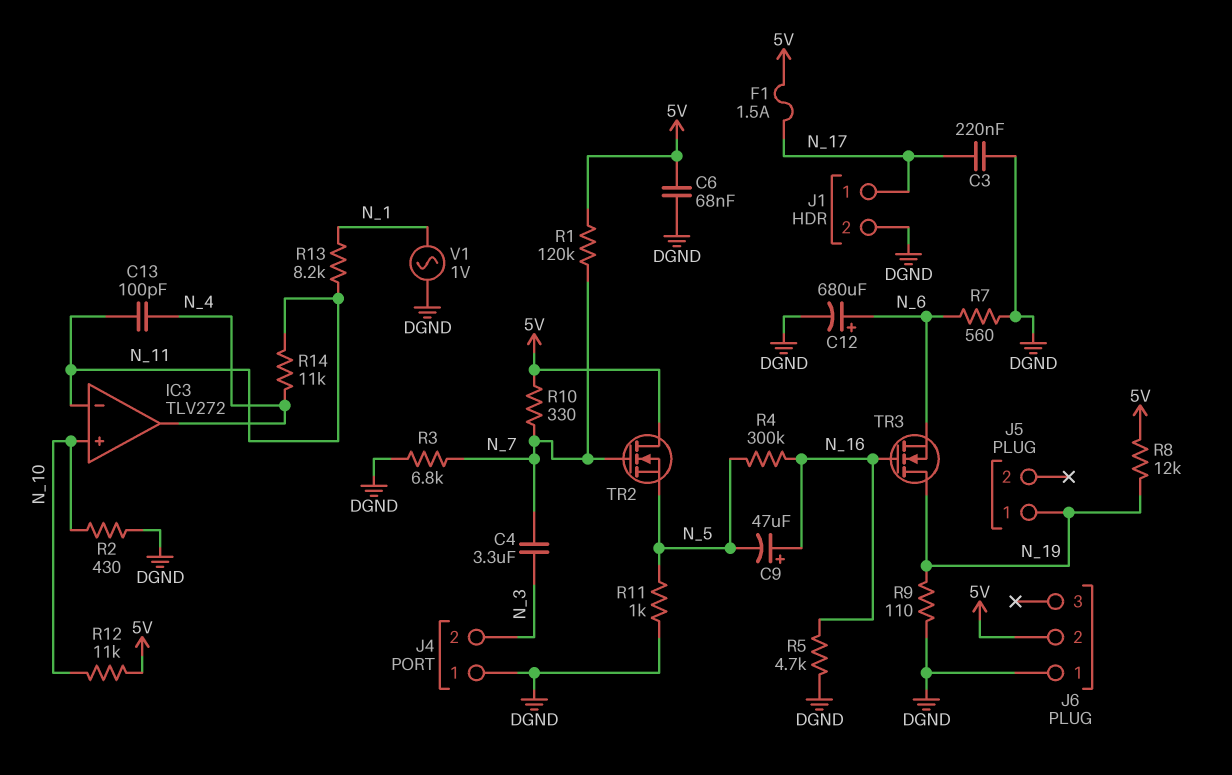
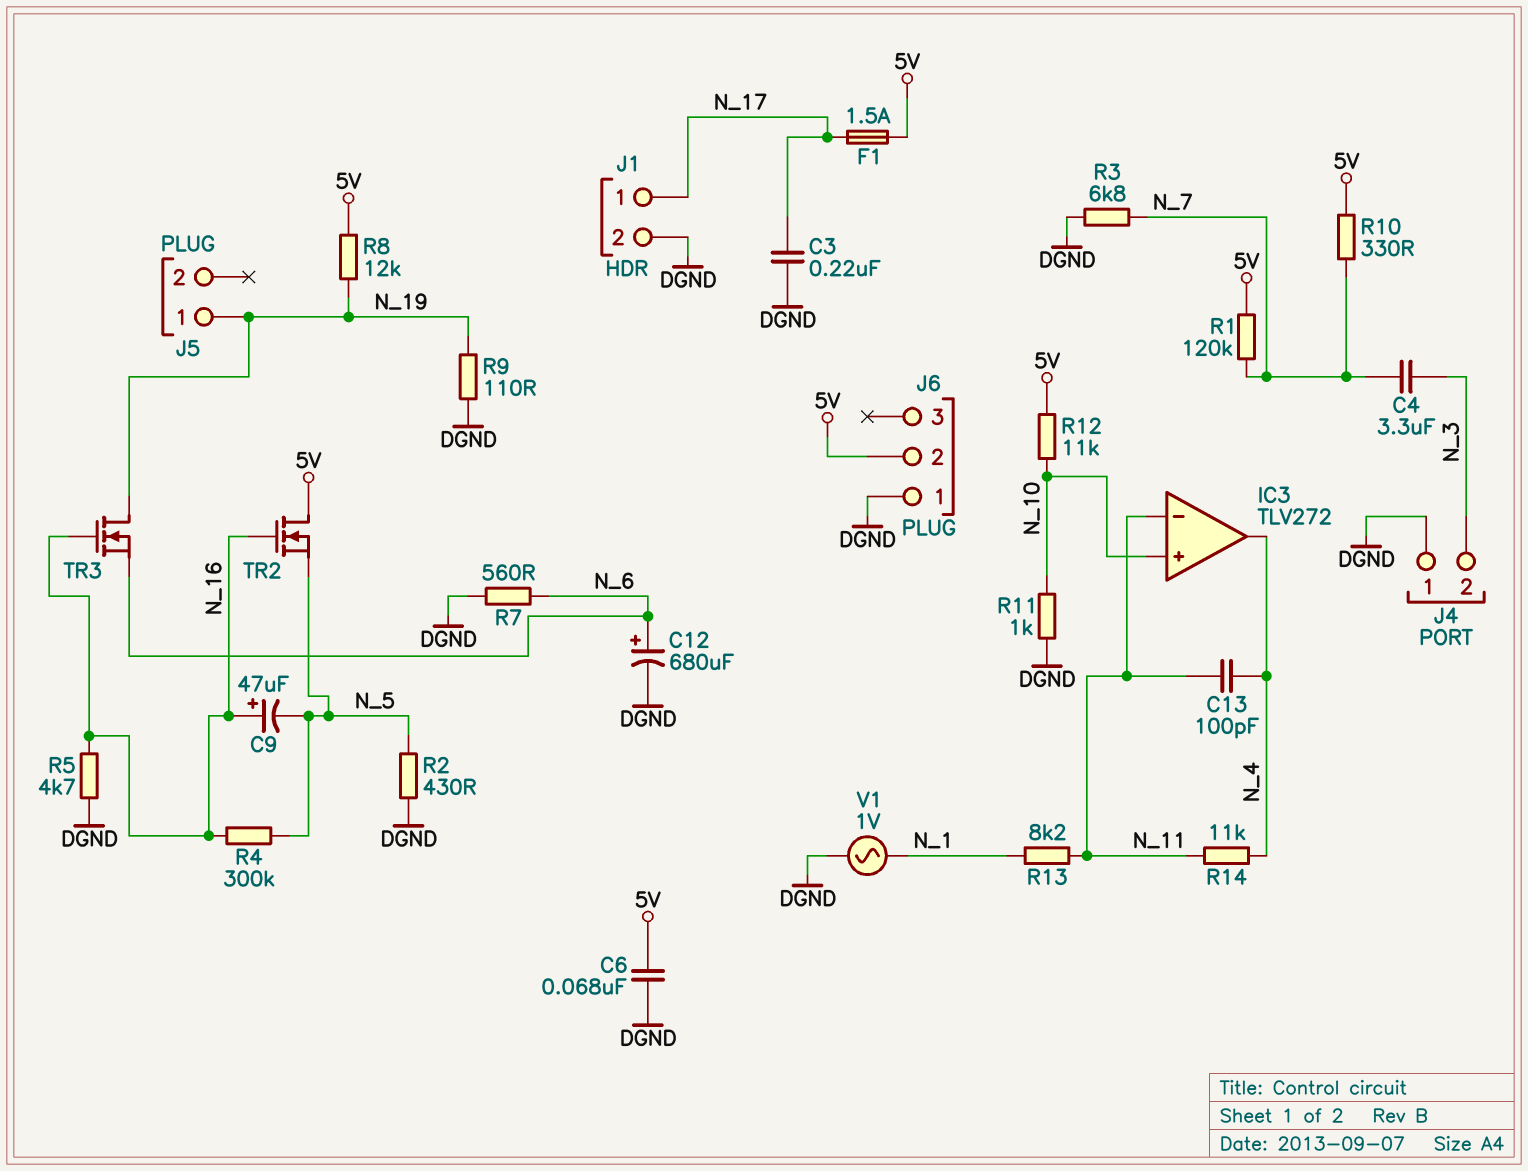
R2: 430 (DGND, N_10) -> 430 (DGND, N_5)
R11: 1k (DGND, N_5) -> 1k (DGND, N_10)
TR2: NMOS (G N_7, D 5V, S N_5) -> NMOS (G N_16, D 5V, S N_5)

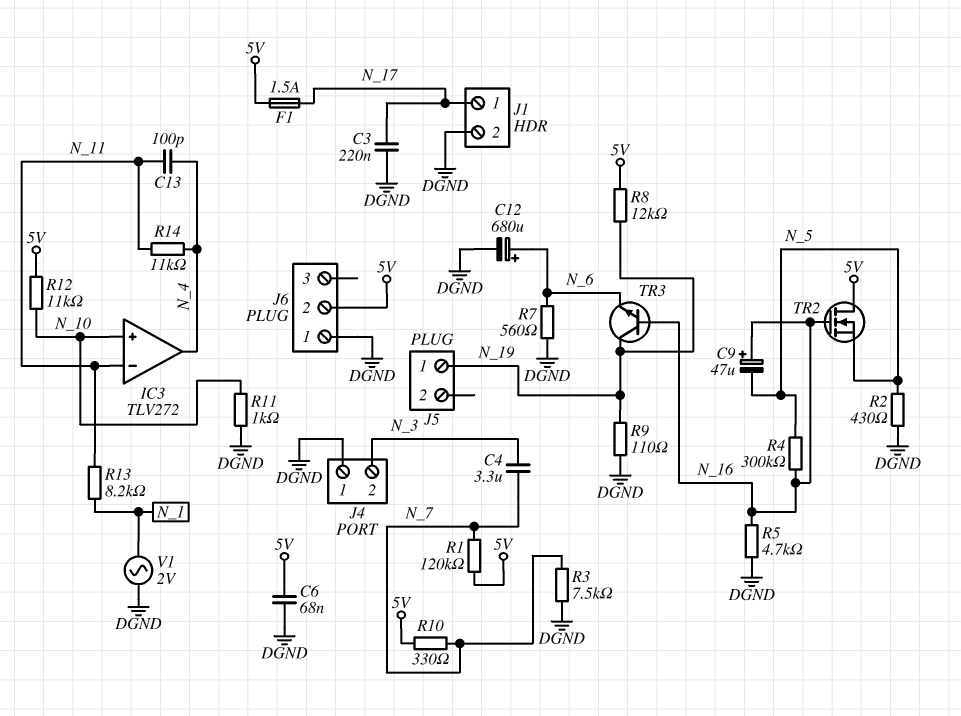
R3: 6.8k (DGND, N_7) -> 7.5k (DGND, N_7)
TR3: NMOS (G N_16, D N_19, S N_6) -> NPN (B N_16, C N_19, E N_6)
V1: AC 1V (DGND, N_1) -> AC 2V (DGND, N_1)

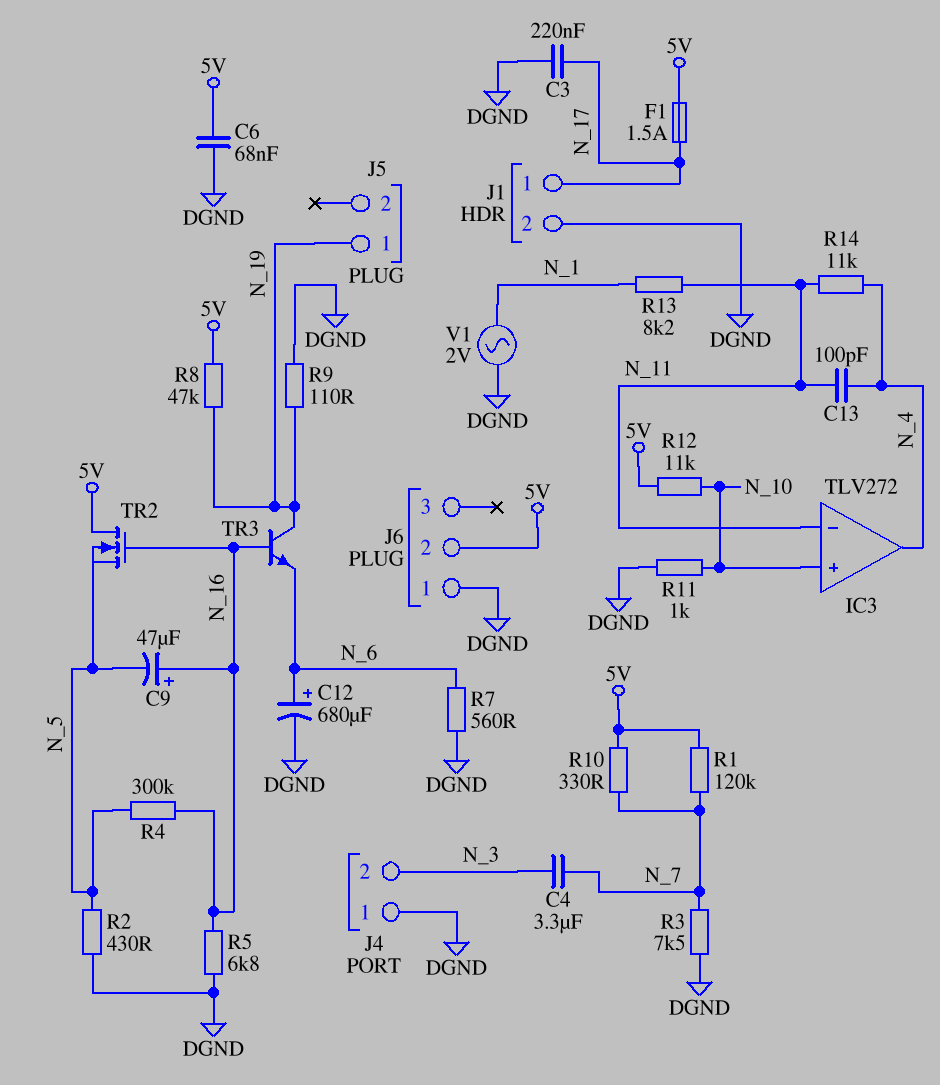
R5: 4.7k (DGND, N_16) -> 6.8k (DGND, N_16)
R8: 12k (5V, N_19) -> 47k (5V, N_19)

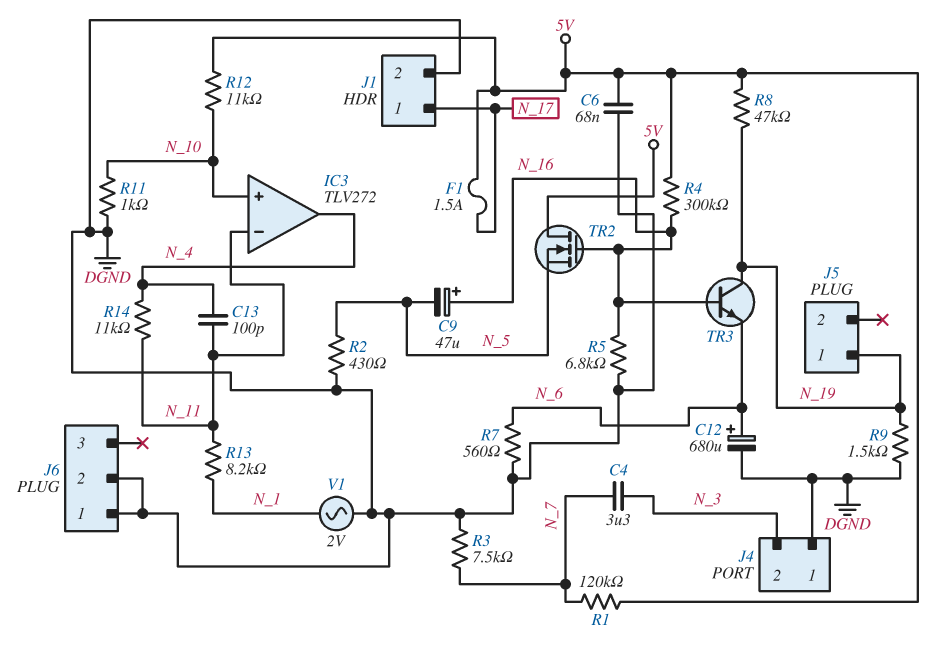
C3: 220nF (DGND, N_17) -> none
J6 pin 2: 5V -> DGND
R4: 300k (N_5, N_16) -> 300k (5V, N_16)
R9: 110 (DGND, N_19) -> 1.5k (DGND, N_19)
R10: 330 (5V, N_7) -> none

